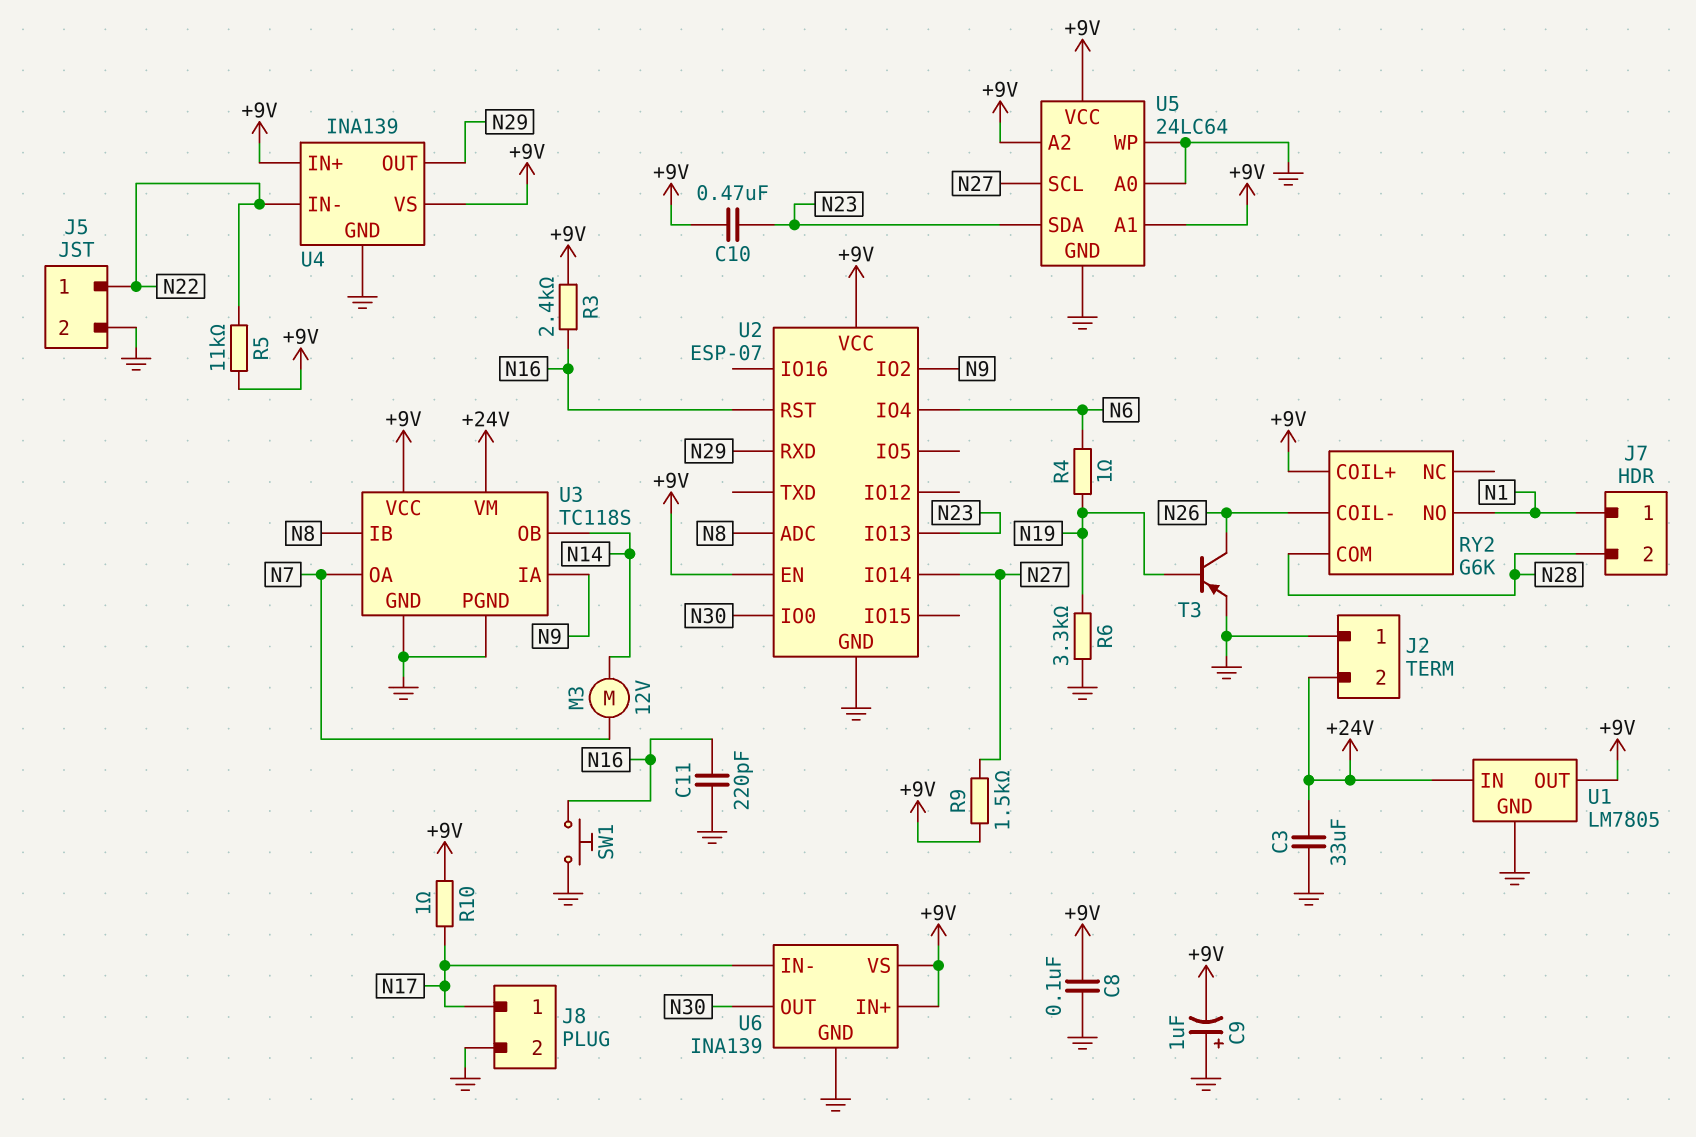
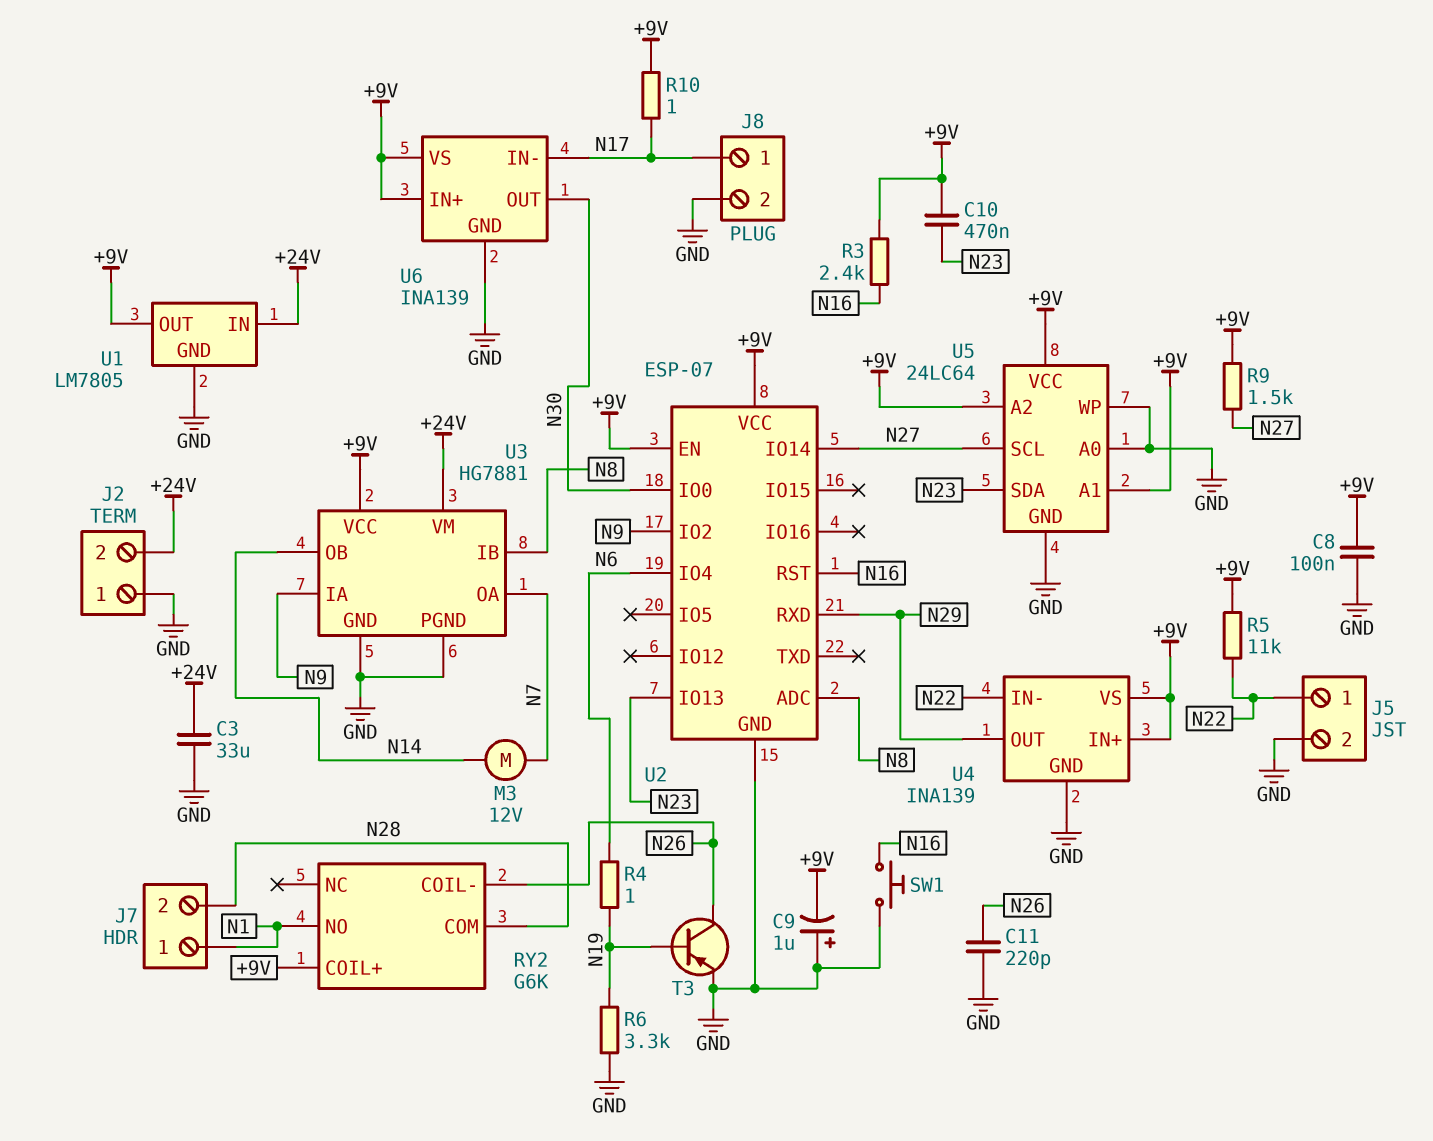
C11: 220pF (GND, N16) -> 220pF (GND, N26)
U3: TC118S -> HG7881

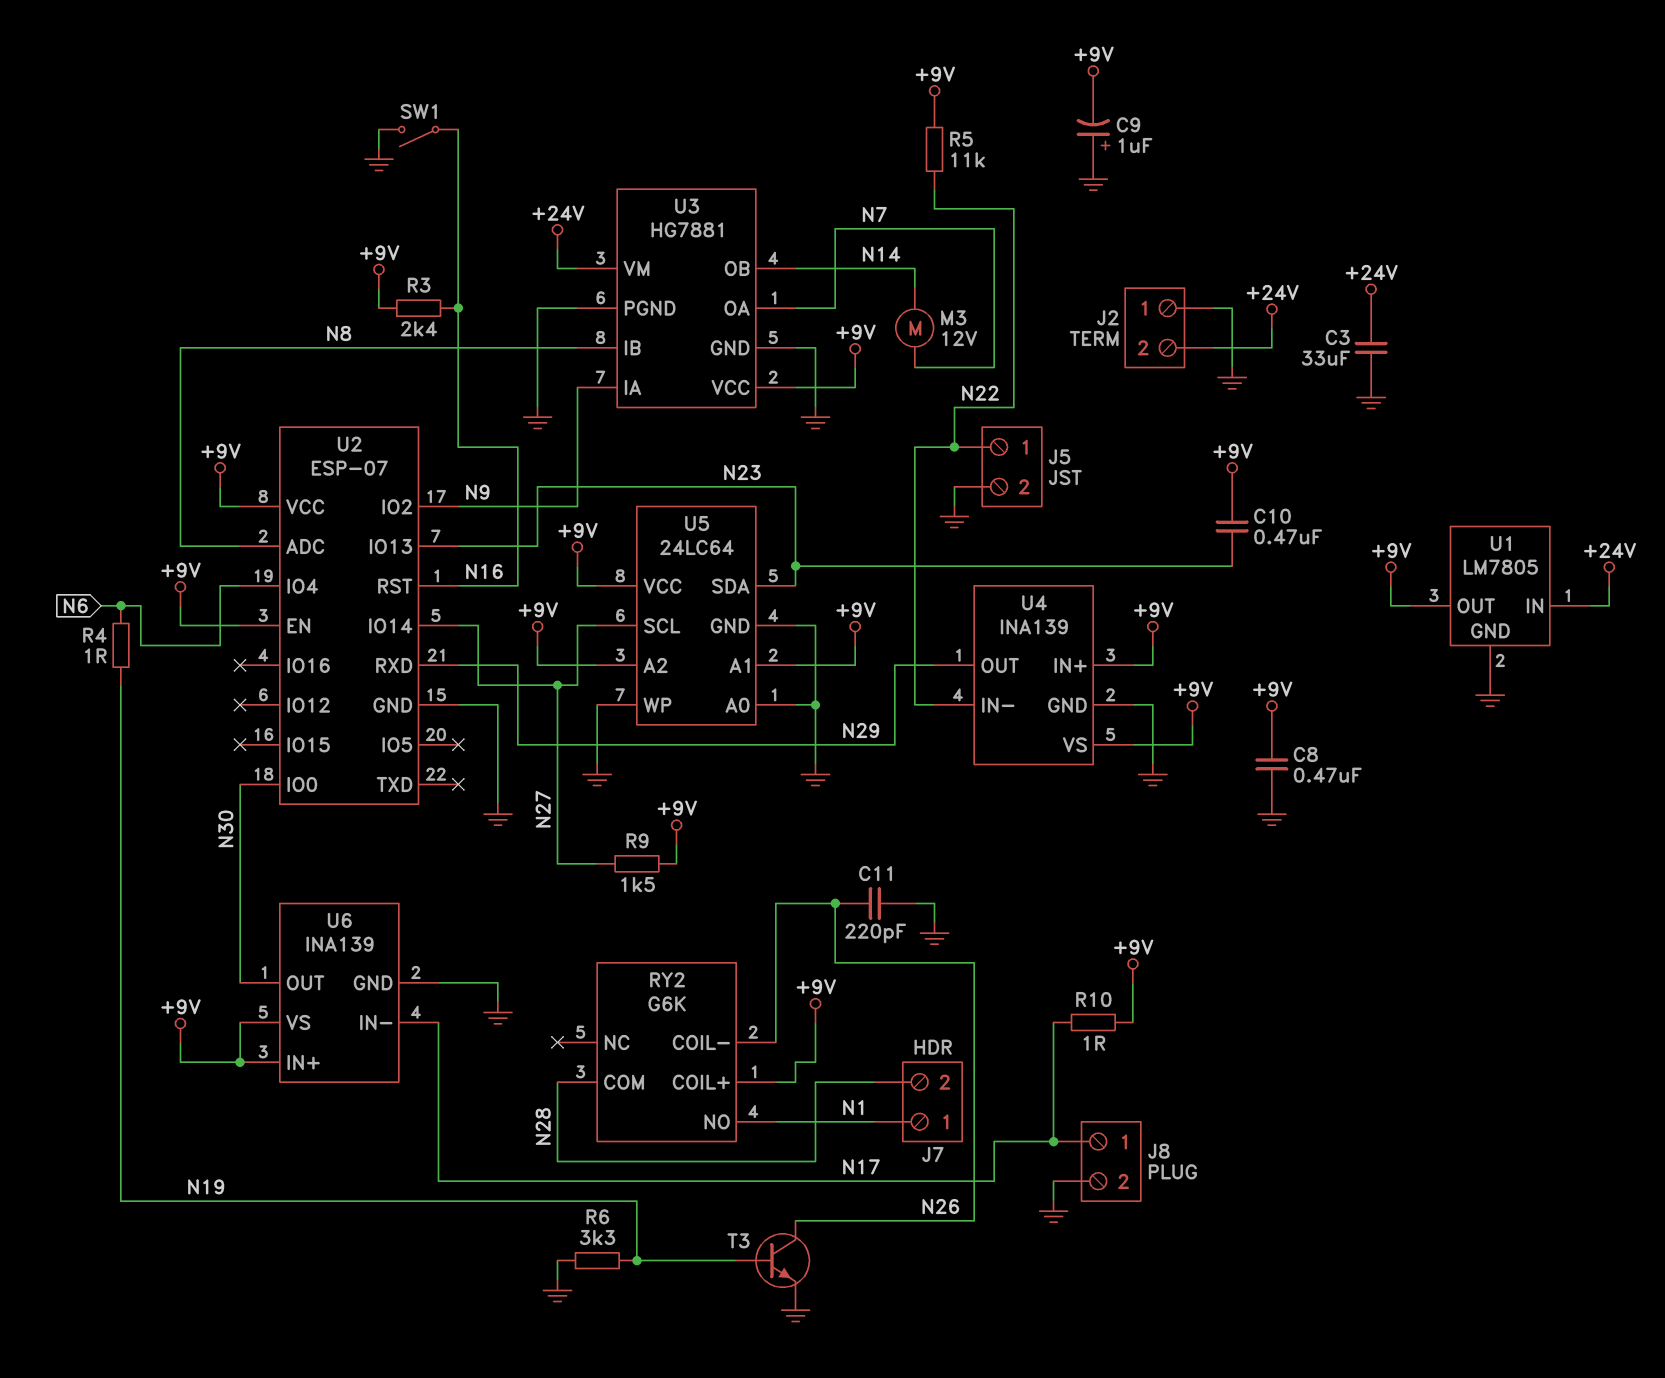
C8: 100nF (+9V, GND) -> 470nF (+9V, GND)
SW1: button (GND, N16) -> switch (GND, N16)
T3: PNP (B N19, C N26, E GND) -> NPN (B N19, C N26, E GND)

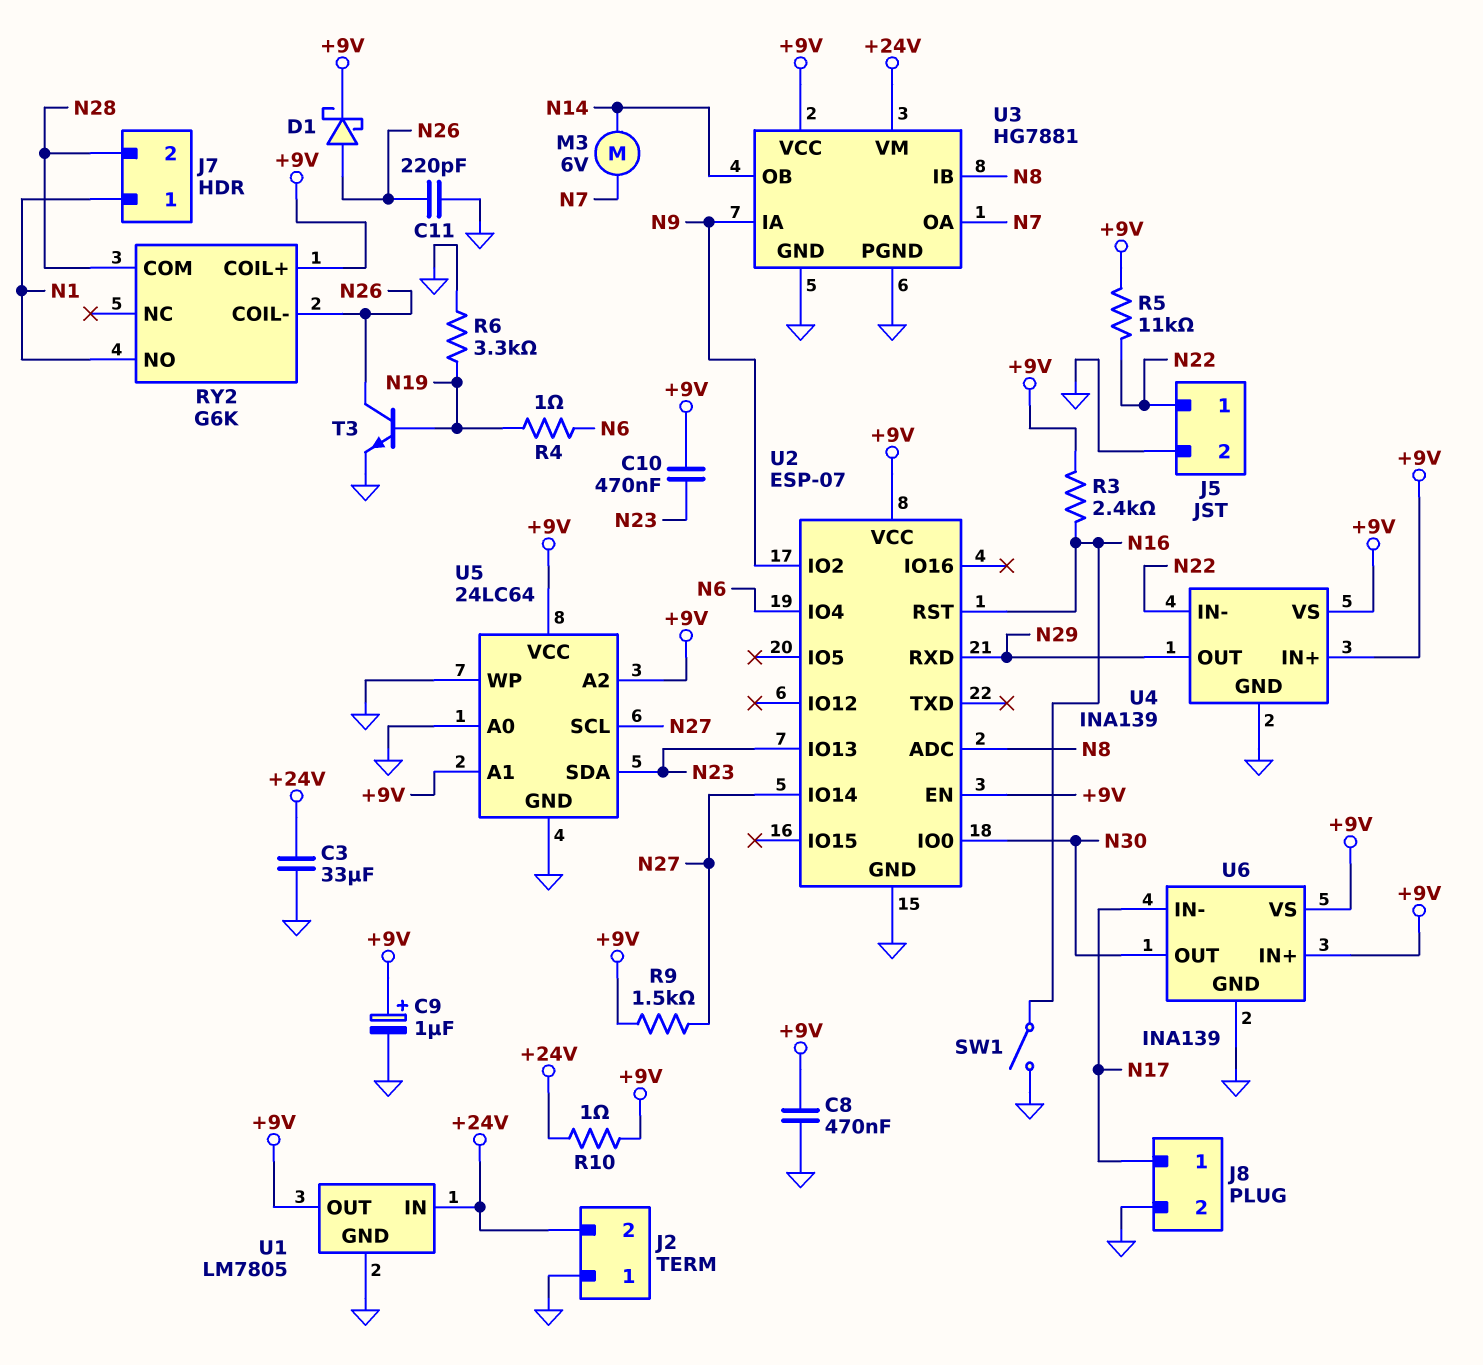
C9: 1uF (plus GND, minus +9V) -> 1uF (plus +9V, minus GND)
D1: none -> schottky (A N26, K +9V)
M3: motor 12V (N7, N14) -> motor 6V (N7, N14)
R10: 1 (+9V, N17) -> 1 (+9V, +24V)

